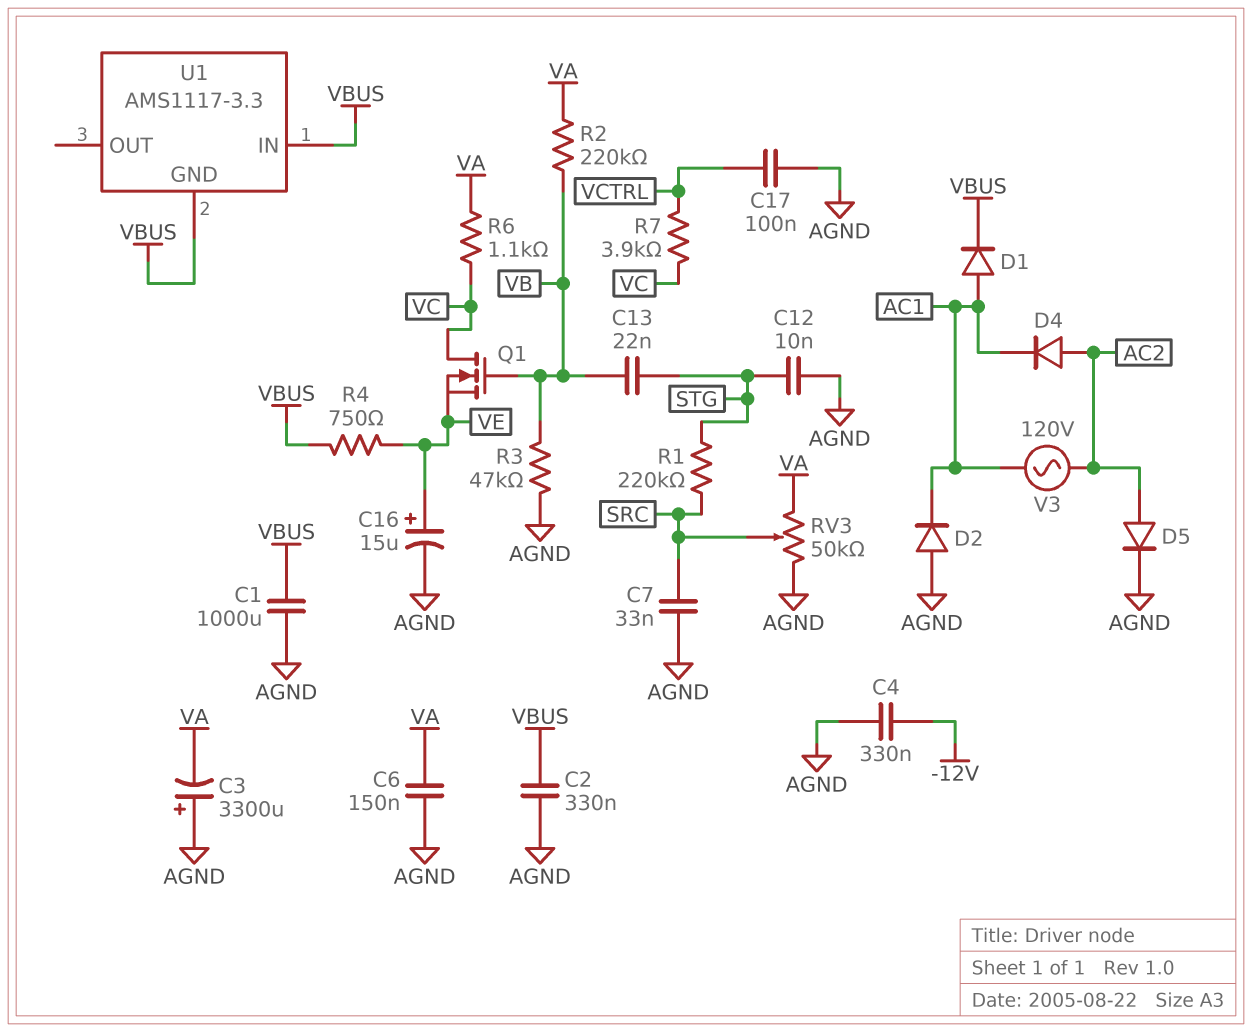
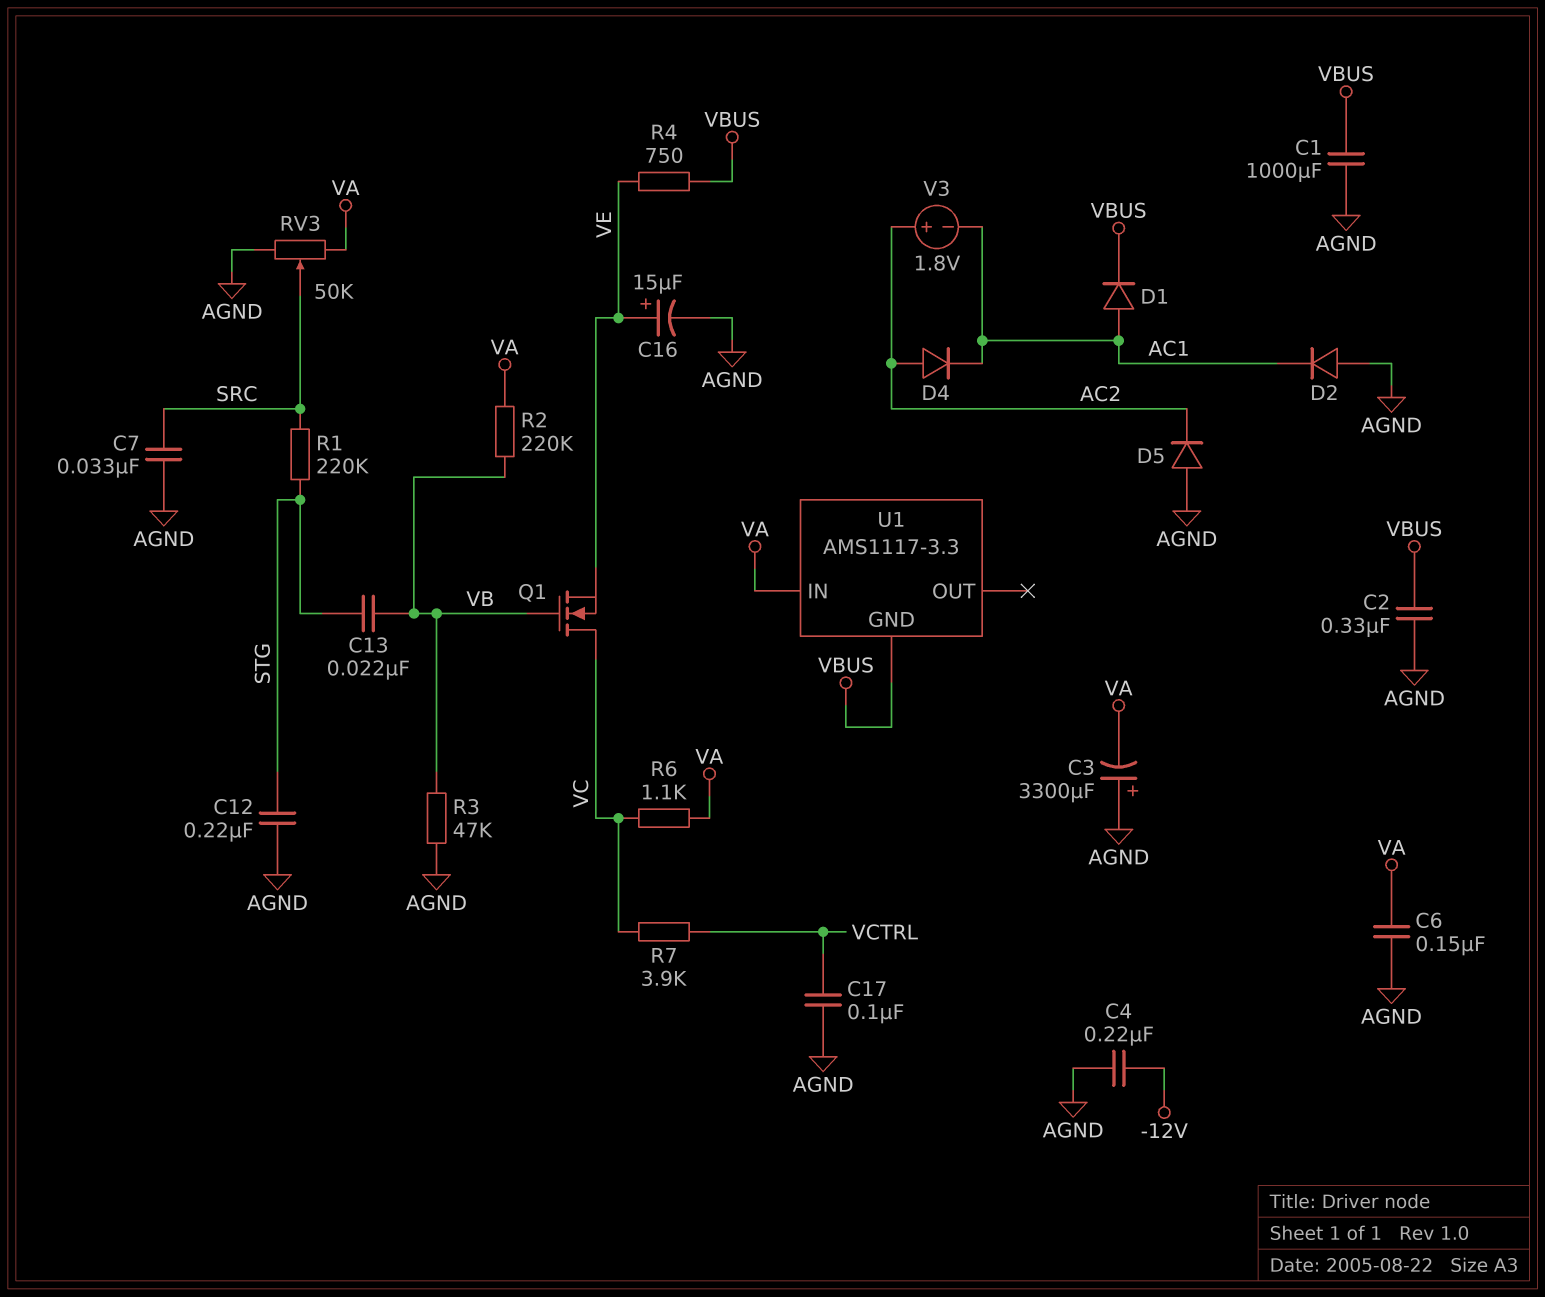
C4: 330nF (-12V, AGND) -> 220nF (-12V, AGND)
C12: 10nF (AGND, STG) -> 220nF (AGND, STG)
D5: diode (A AC2, K AGND) -> diode (A AGND, K AC2)
U1 pin IN: VBUS -> VA
V3: AC 120V (AC1, AC2) -> 1.8V (plus AC2, minus AC1)

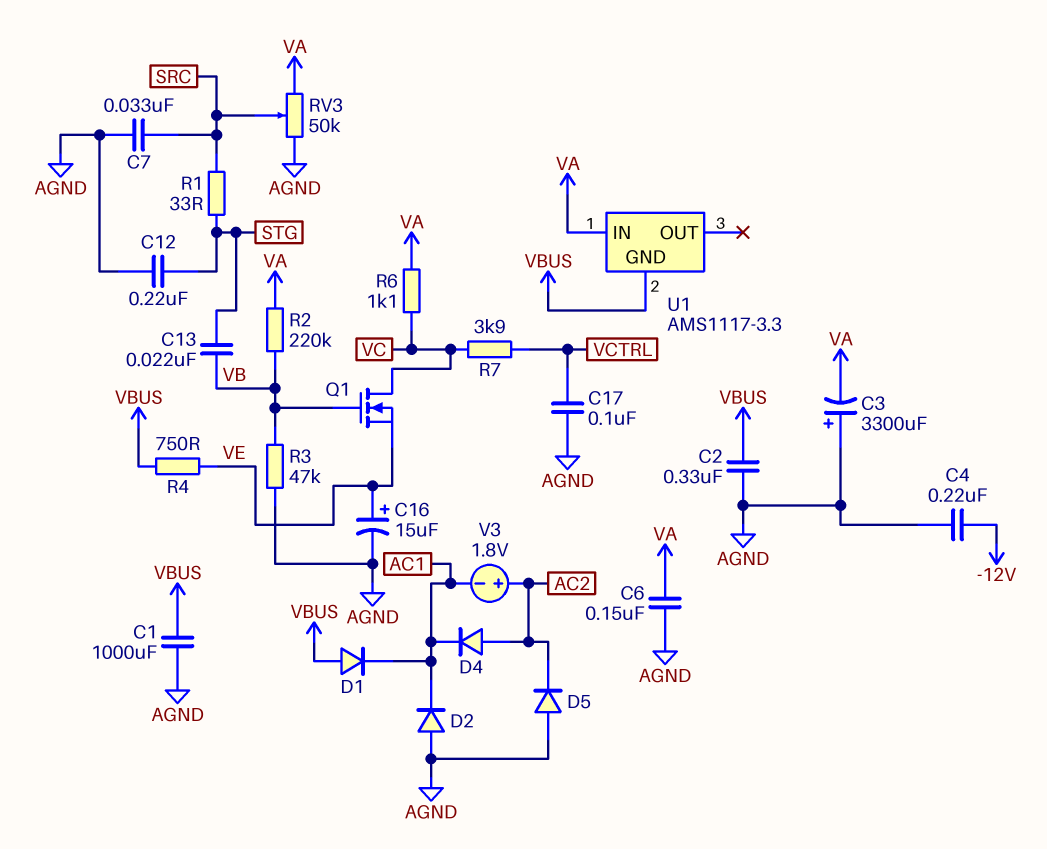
D1: diode (A AC1, K VBUS) -> diode (A VBUS, K AC1)
R1: 220k (SRC, STG) -> 33 (SRC, STG)

